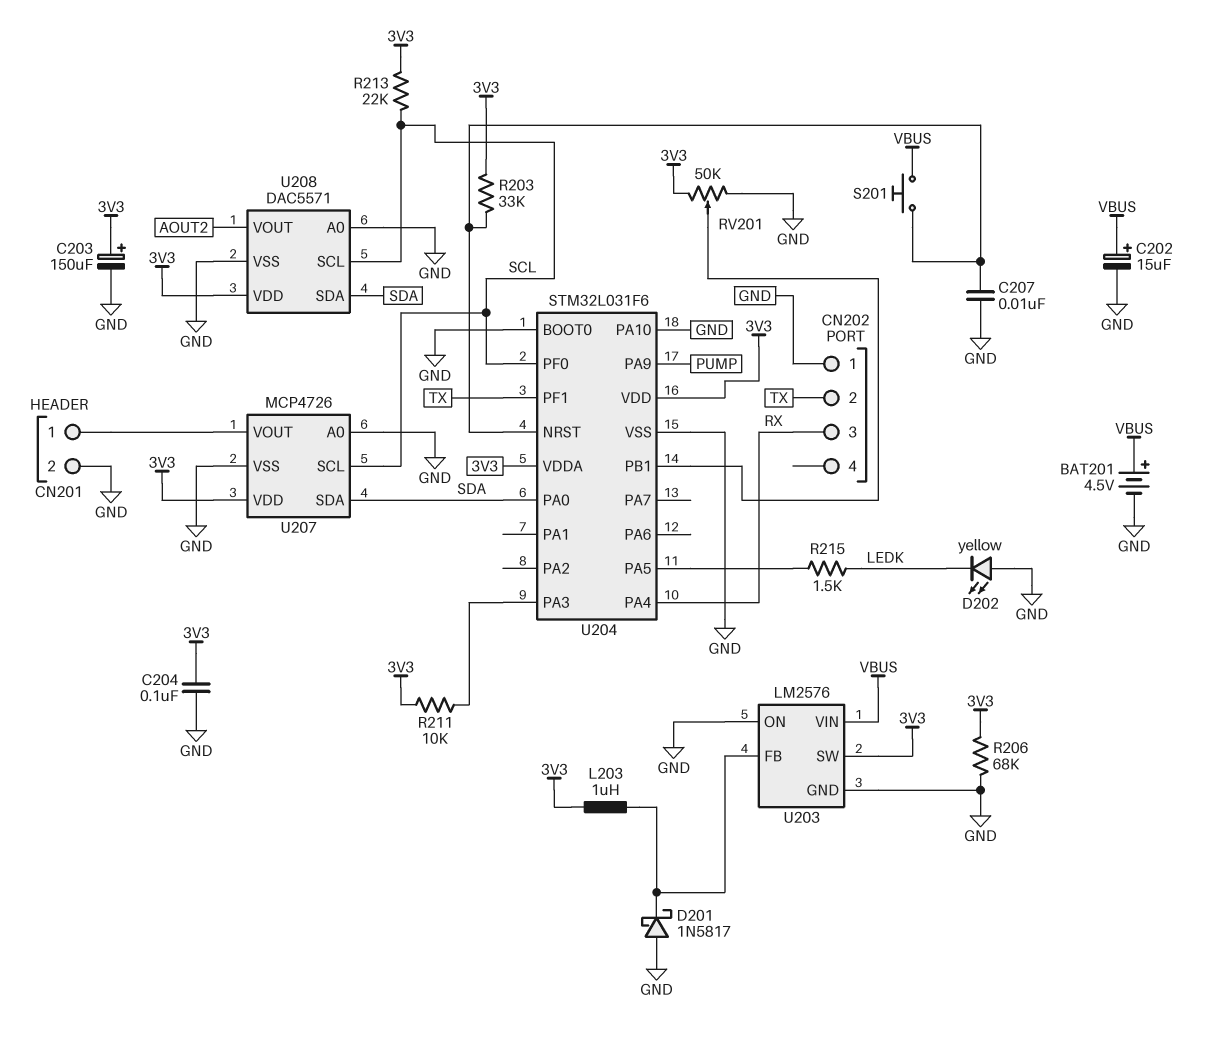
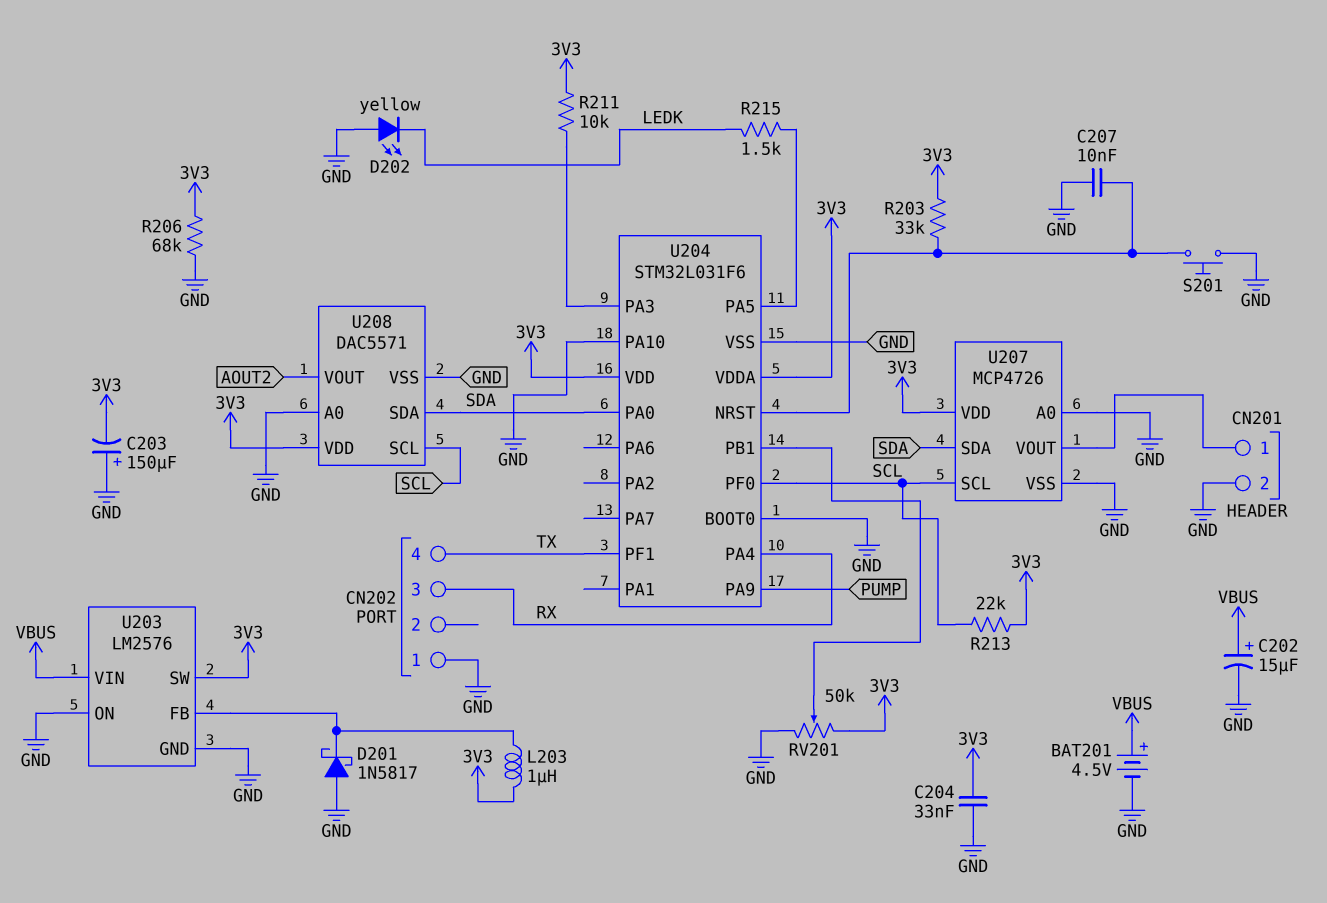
C203: 150uF (plus 3V3, minus GND) -> 150uF (plus GND, minus 3V3)
C204: 100nF (3V3, GND) -> 33nF (3V3, GND)
CN202 pin 2: TX -> none
CN202 pin 4: none -> TX
S201: button (U204/NRST, VBUS) -> button (GND, U204/NRST)

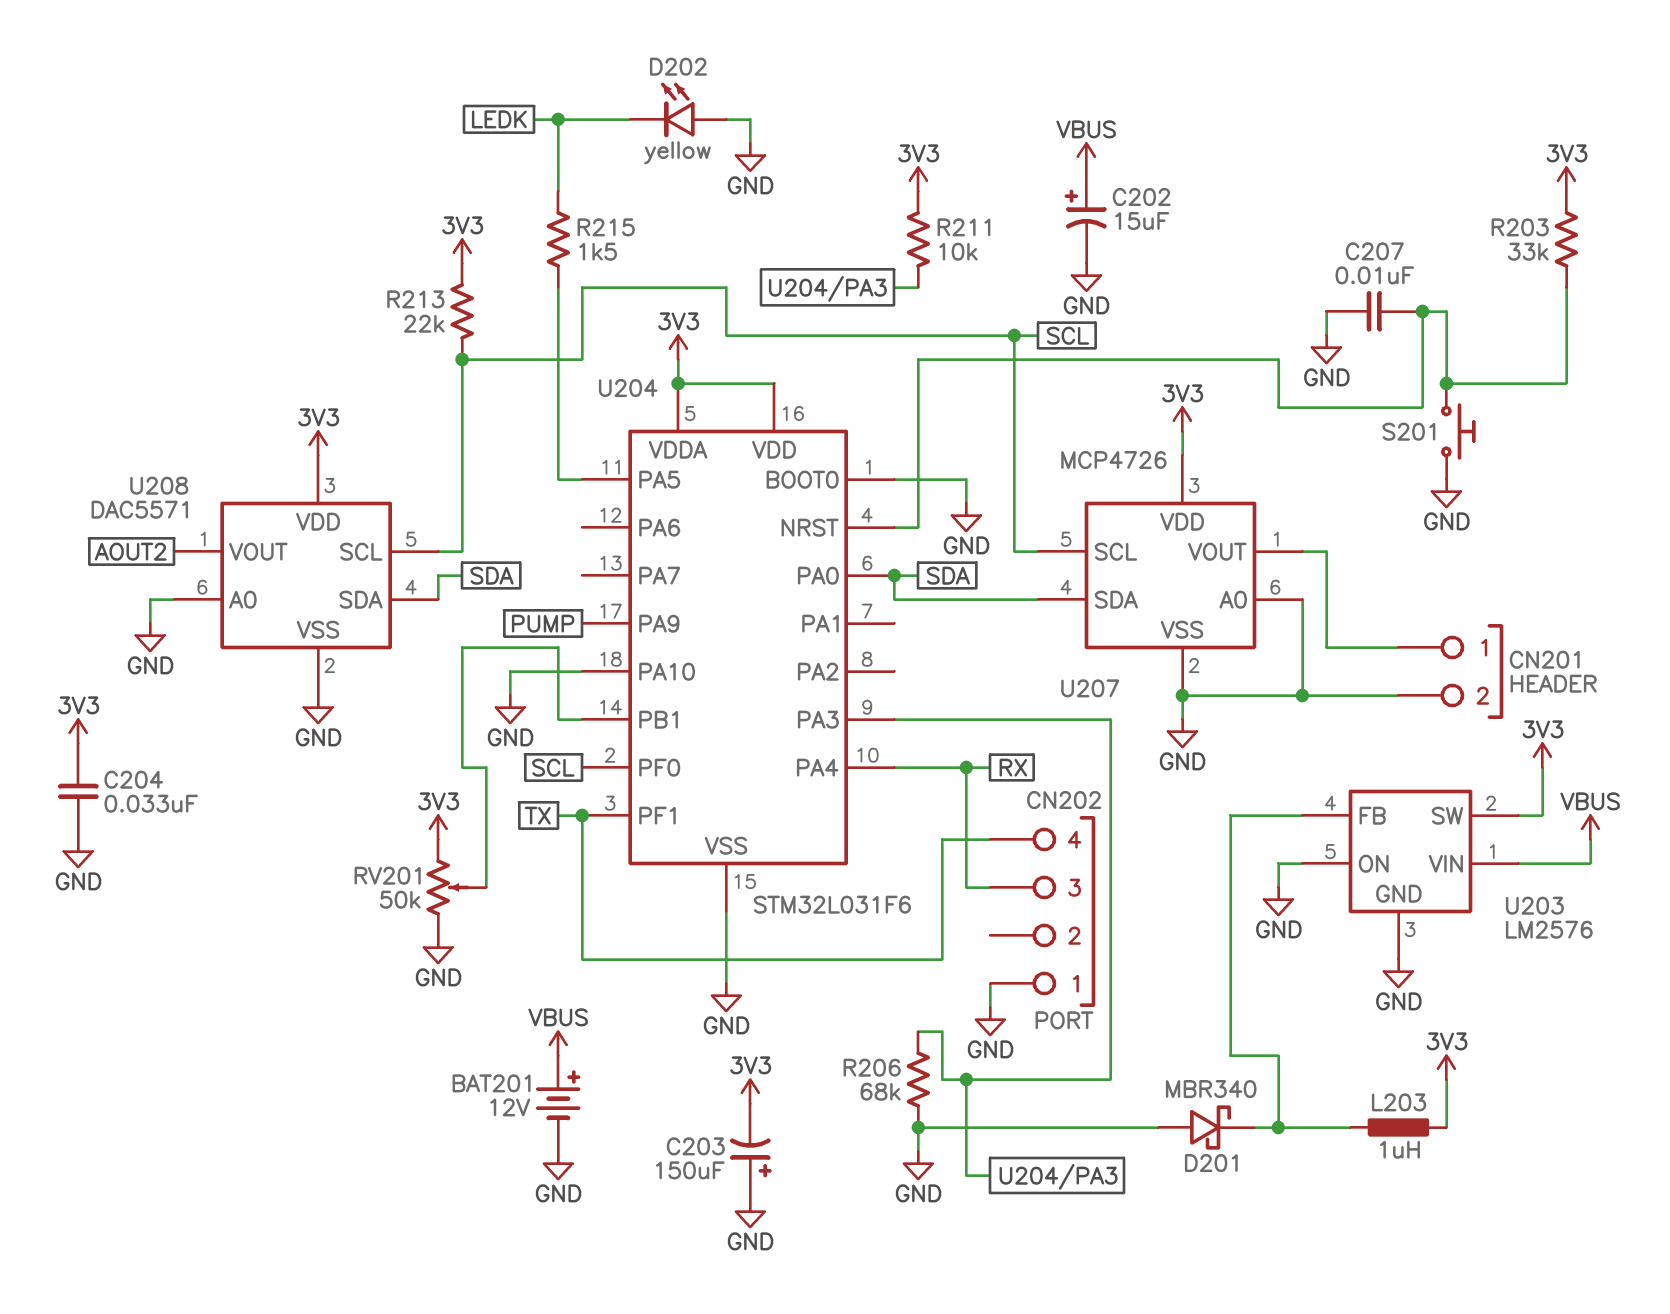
BAT201: 4.5V (plus VBUS, minus GND) -> 12V (plus VBUS, minus GND)
D201: schottky 1N5817 (A GND, K U203/FB) -> schottky MBR340 (A GND, K U203/FB)
R206: 68k (3V3, GND) -> 68k (GND, U204/PA3)

